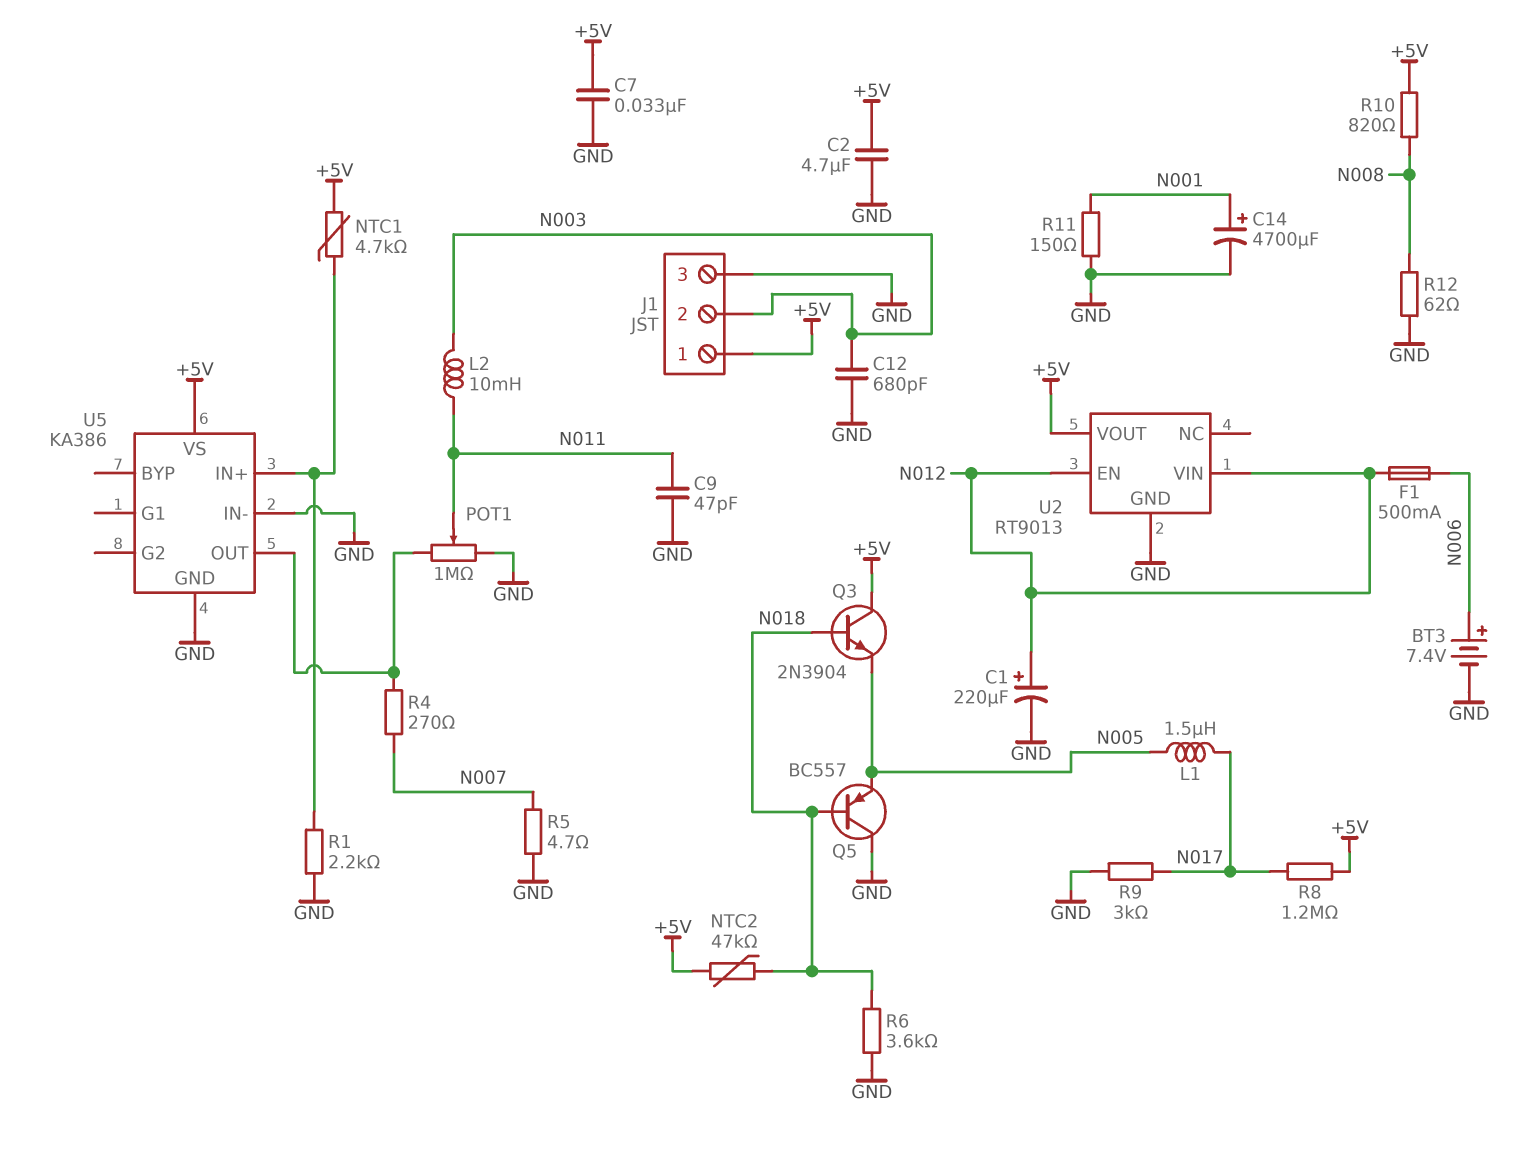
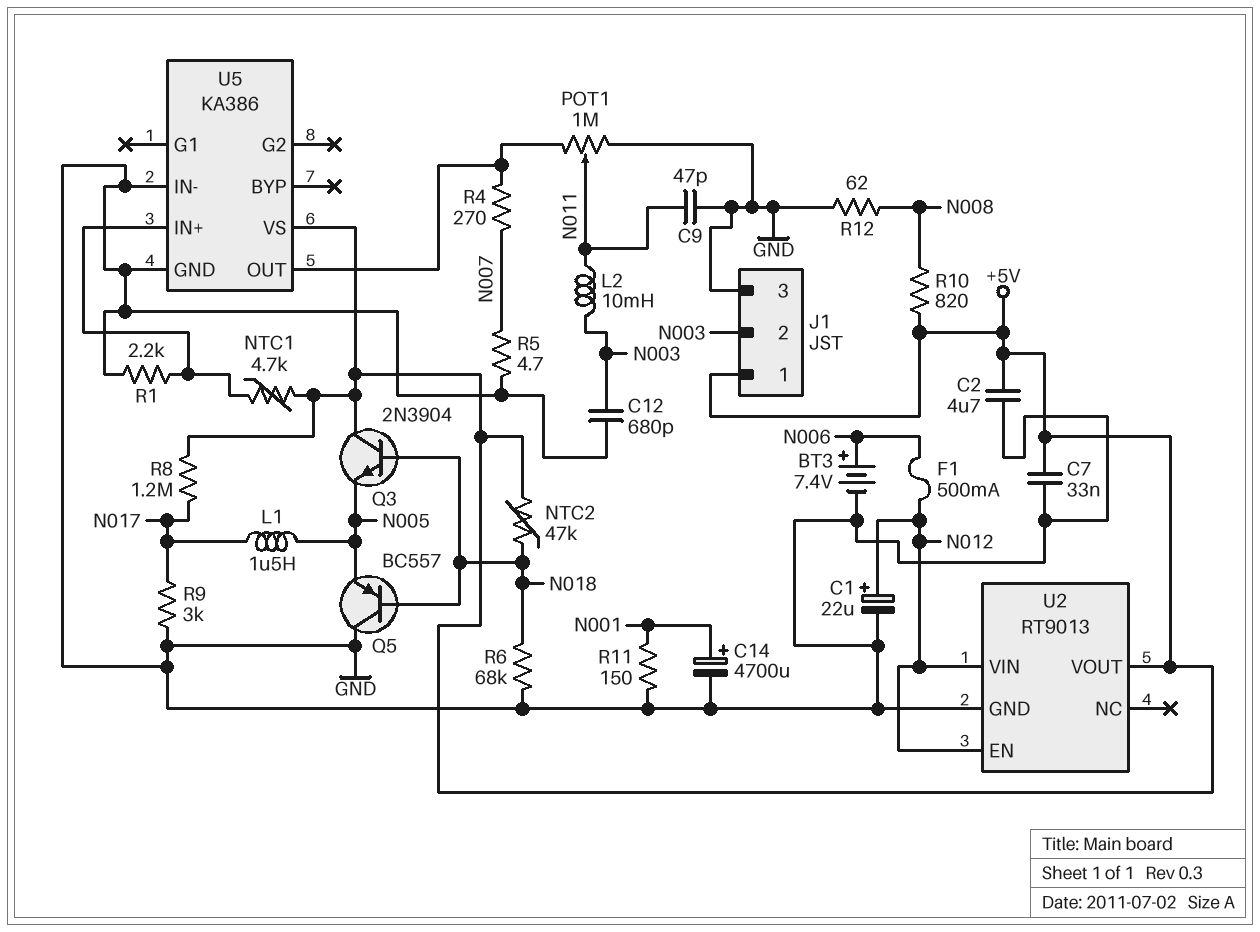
C1: 220uF (plus N012, minus GND) -> 22uF (plus N012, minus GND)
R6: 3.6k (GND, N018) -> 68k (GND, N018)

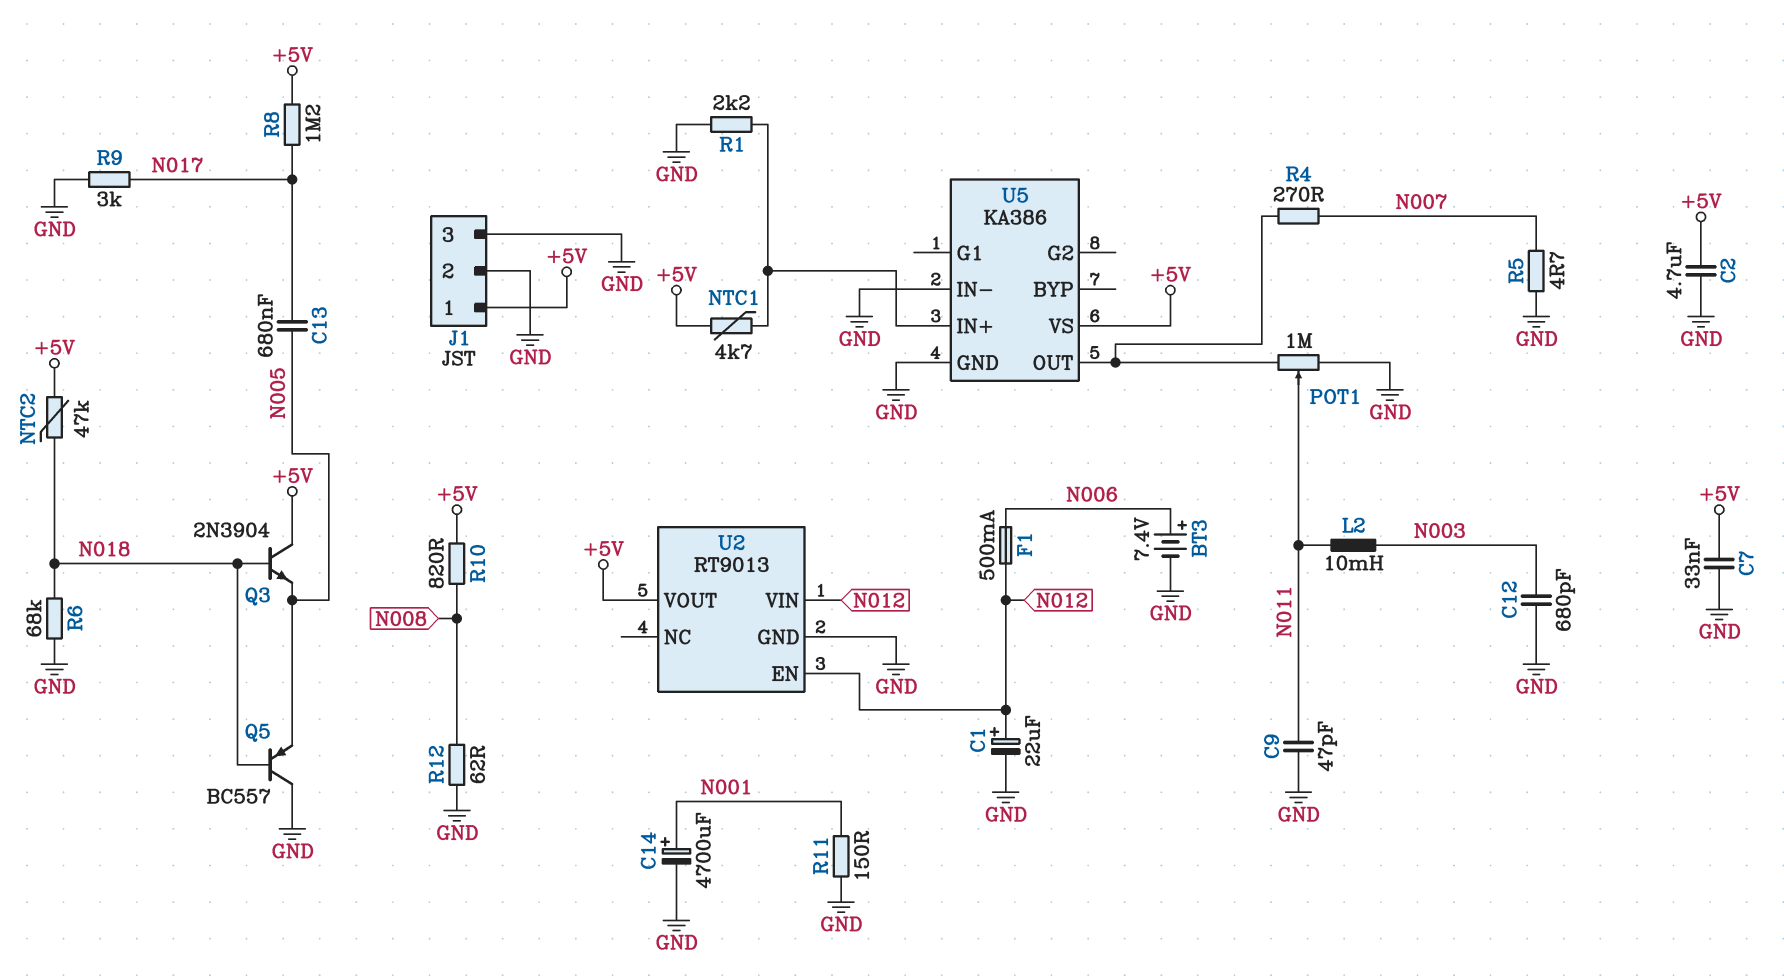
C13: none -> 680nF (N005, N017)
J1 pin 2: N003 -> GND
L1: 1.5uH (N005, N017) -> none

